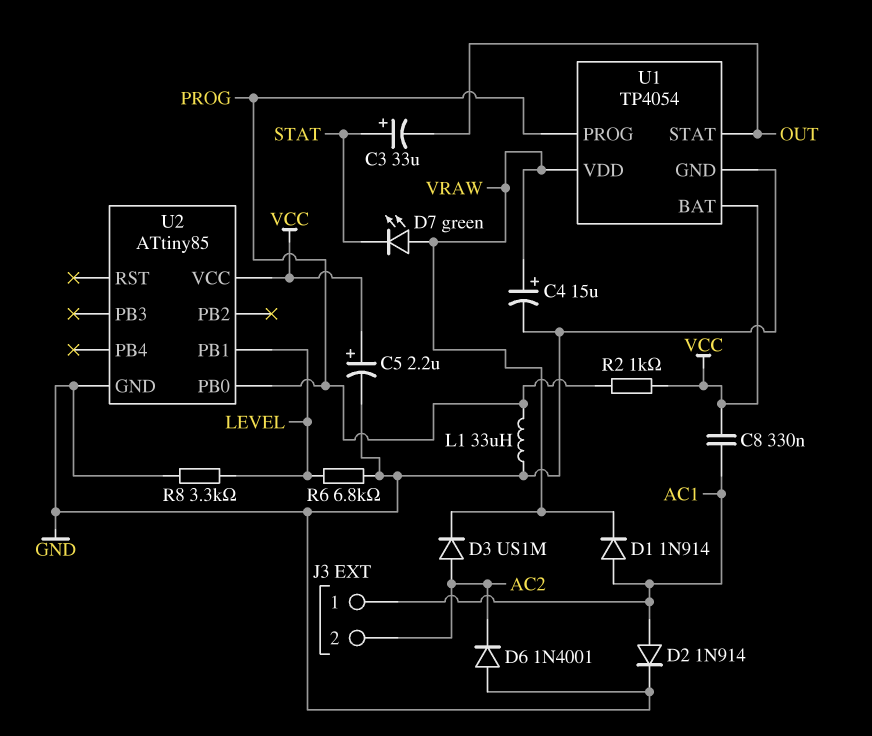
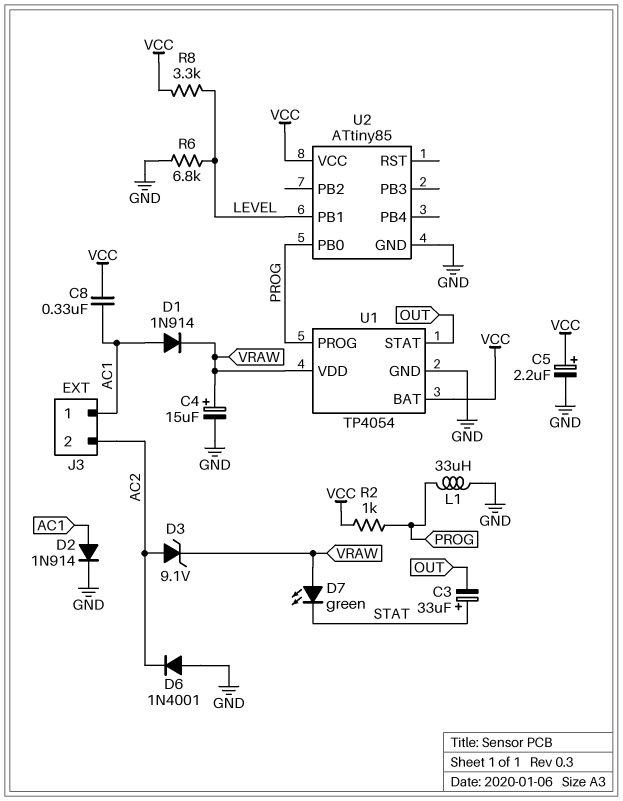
D3: diode US1M (A AC2, K VRAW) -> zener 9.1V (A AC2, K VRAW)
R8: 3.3k (GND, LEVEL) -> 3.3k (LEVEL, VCC)

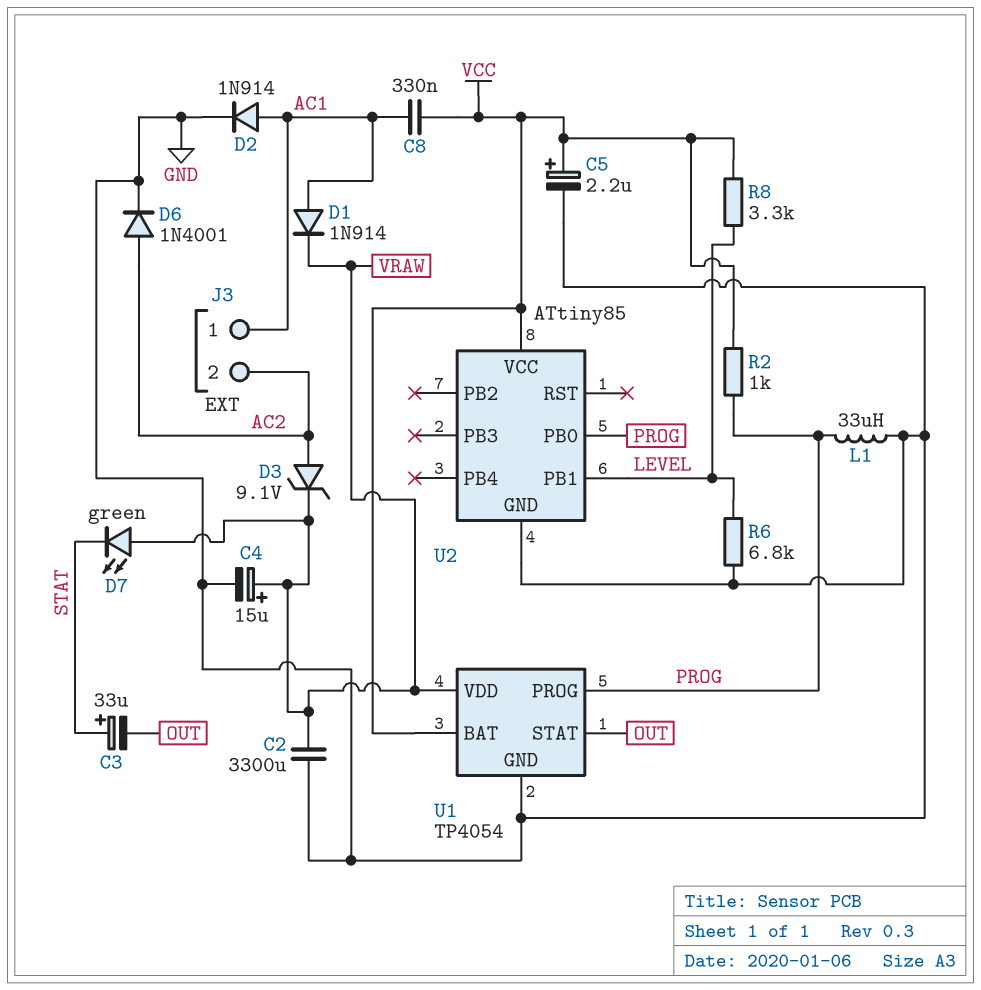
C2: none -> 3300uF (GND, VRAW)
D6: diode 1N4001 (A GND, K AC2) -> diode 1N4001 (A AC2, K GND)

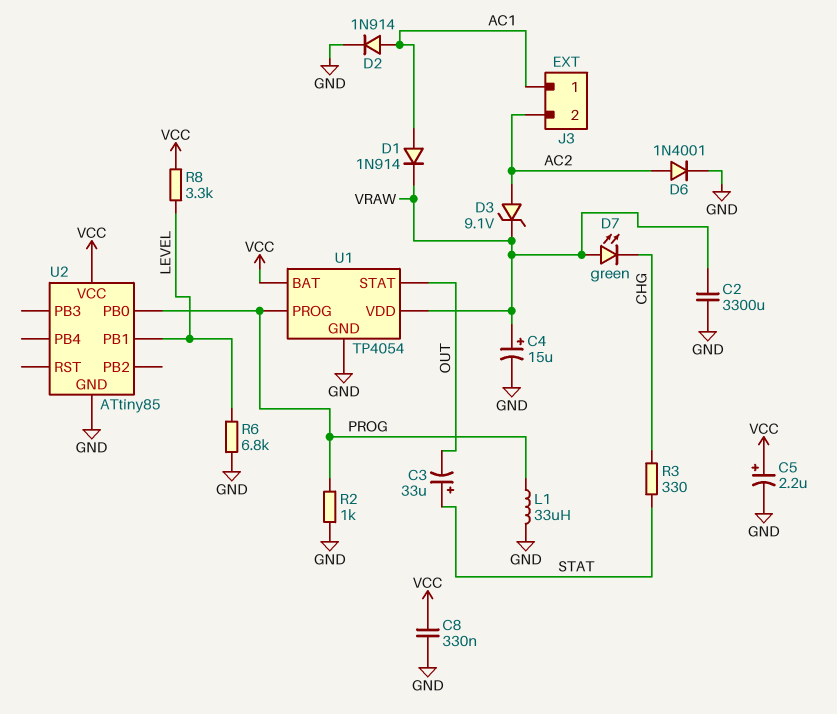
C8: 330nF (AC1, VCC) -> 330nF (GND, VCC)
D7: LED green (A VRAW, K STAT) -> LED green (A VRAW, K CHG)
R2: 1k (PROG, VCC) -> 1k (GND, PROG)
R3: none -> 330 (CHG, STAT)

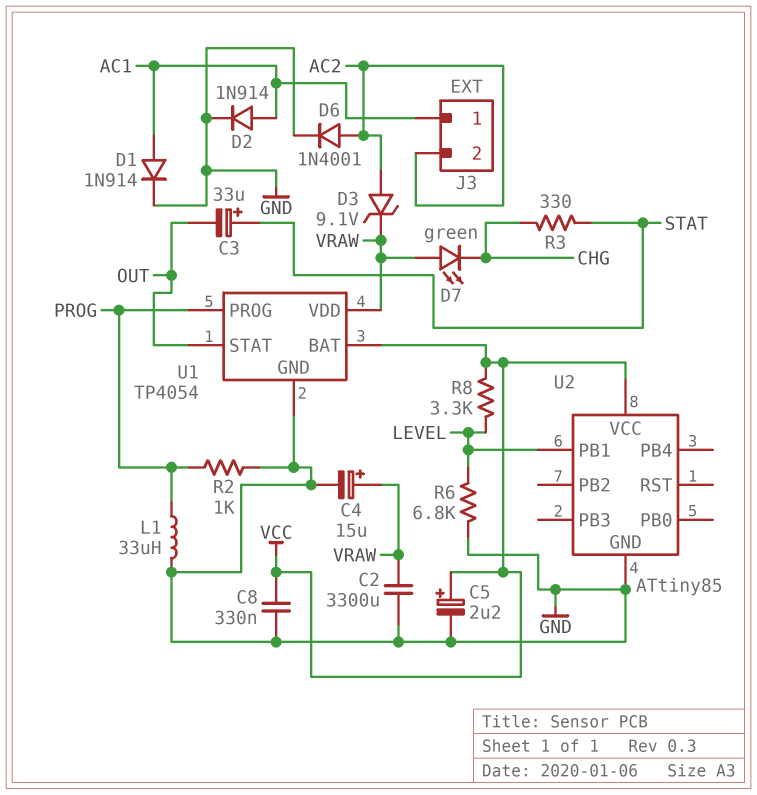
D1: diode 1N914 (A AC1, K VRAW) -> diode 1N914 (A AC1, K GND)
U2 pin PB0: PROG -> none

